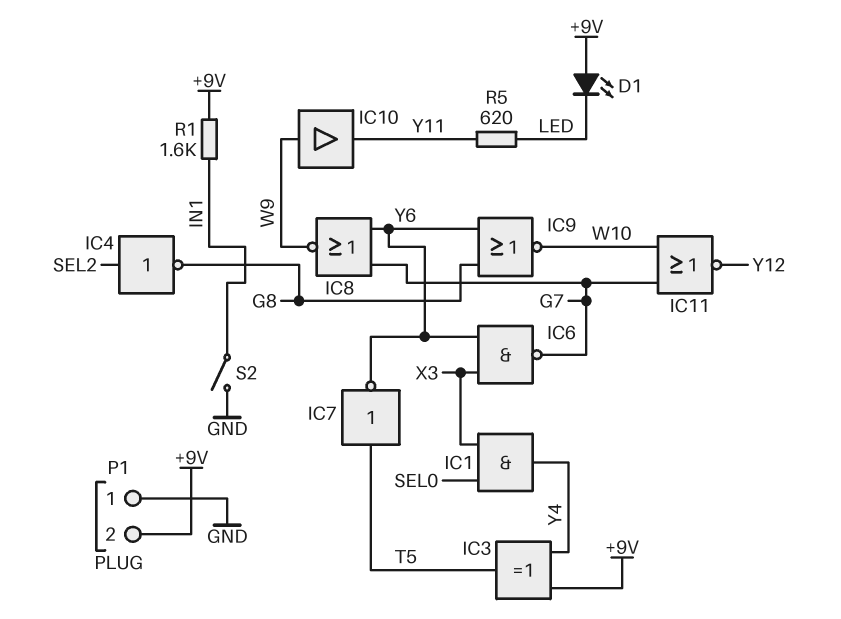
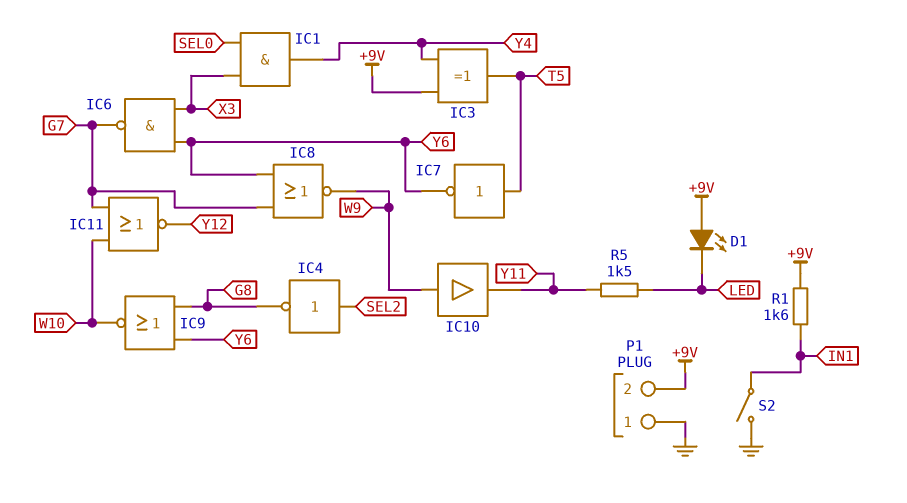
R5: 620 (LED, Y11) -> 1.5k (LED, Y11)

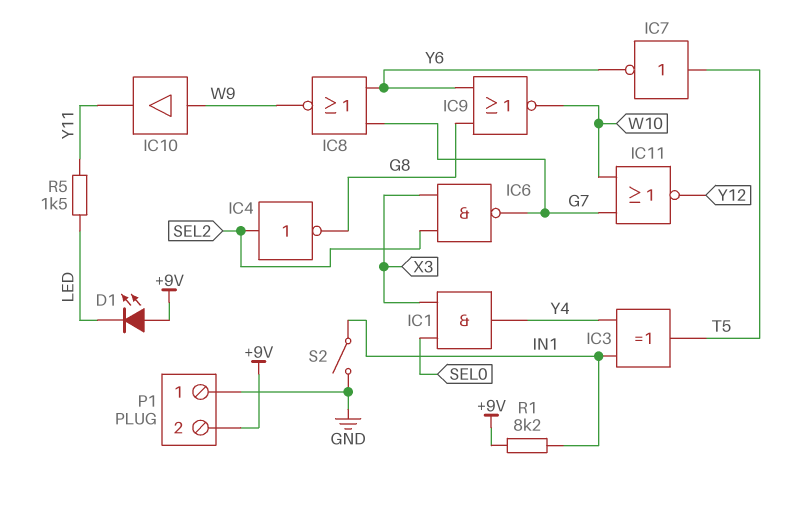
IC3: XOR (in +9V, in Y4, out T5) -> XOR (in IN1, in Y4, out T5)
IC6: NAND (in X3, in Y6, out G7) -> NAND (in SEL2, in X3, out G7)
R1: 1.6k (+9V, IN1) -> 8.2k (+9V, IN1)

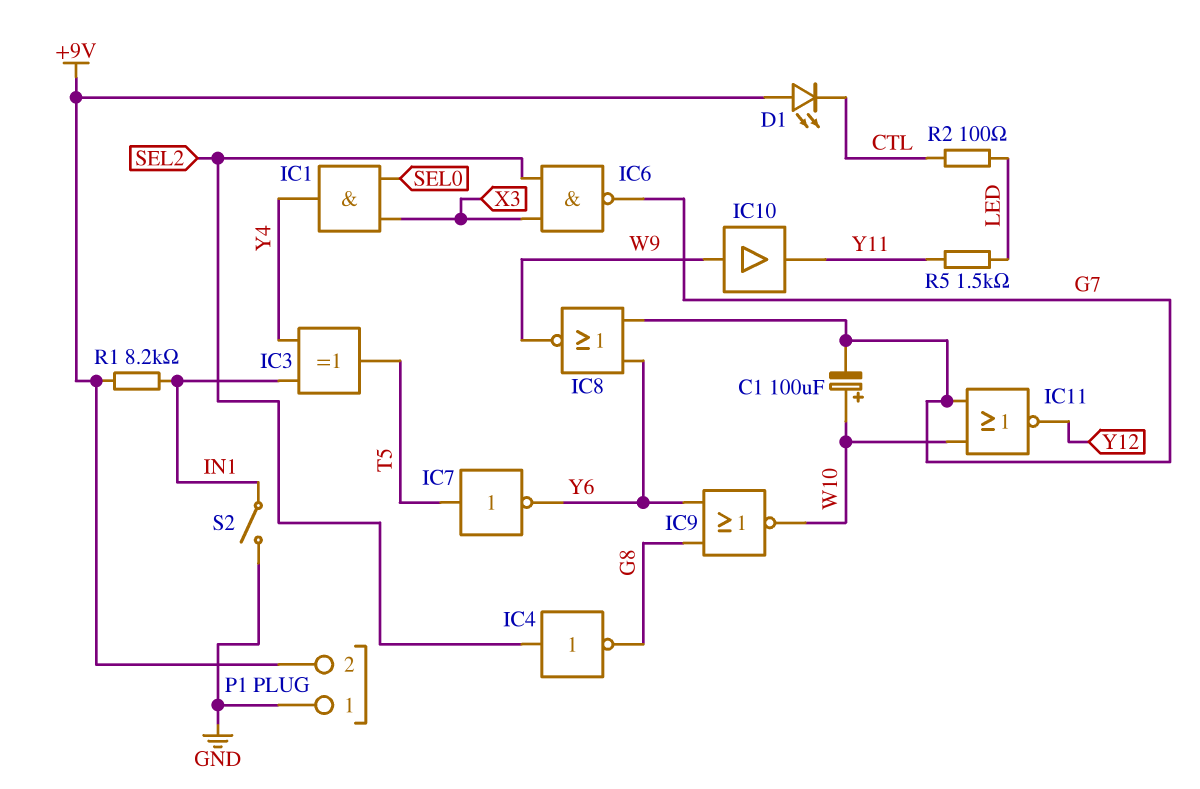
C1: none -> 100uF (plus W10, minus G7)
D1: LED (A +9V, K LED) -> LED (A +9V, K CTL)
R2: none -> 100 (CTL, LED)

